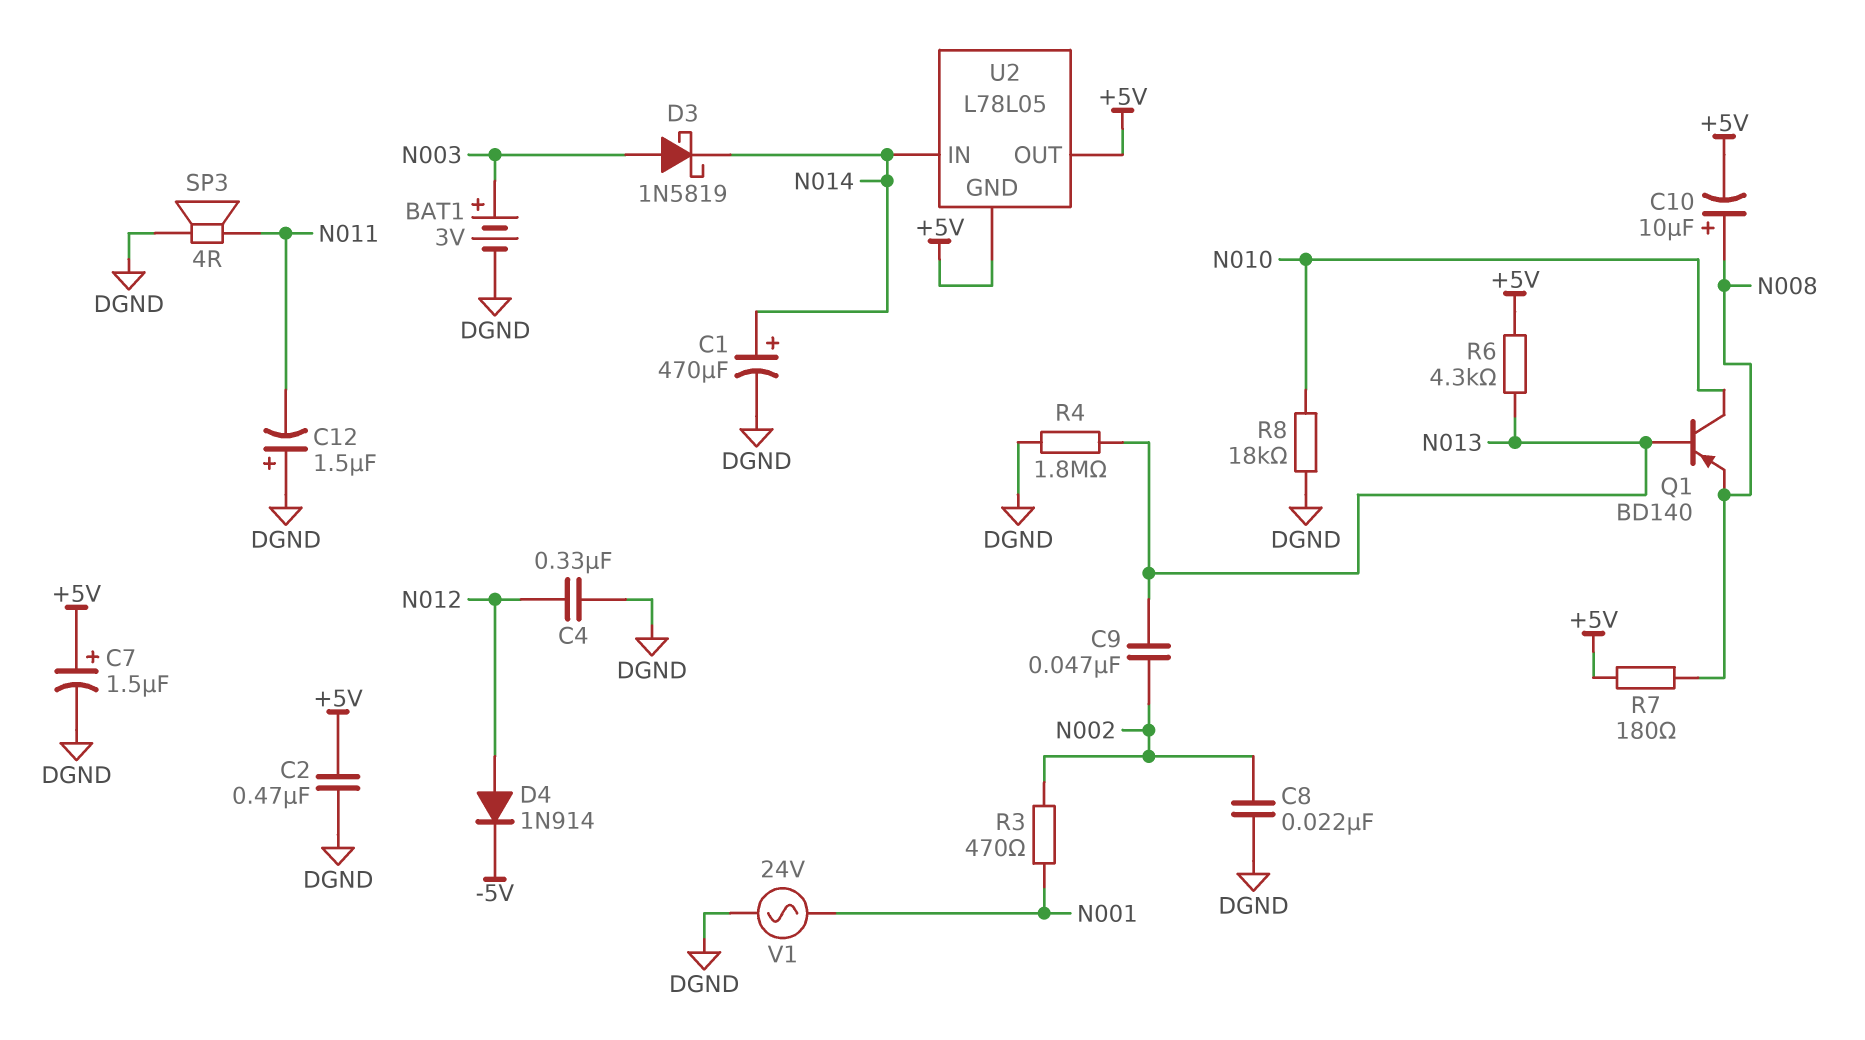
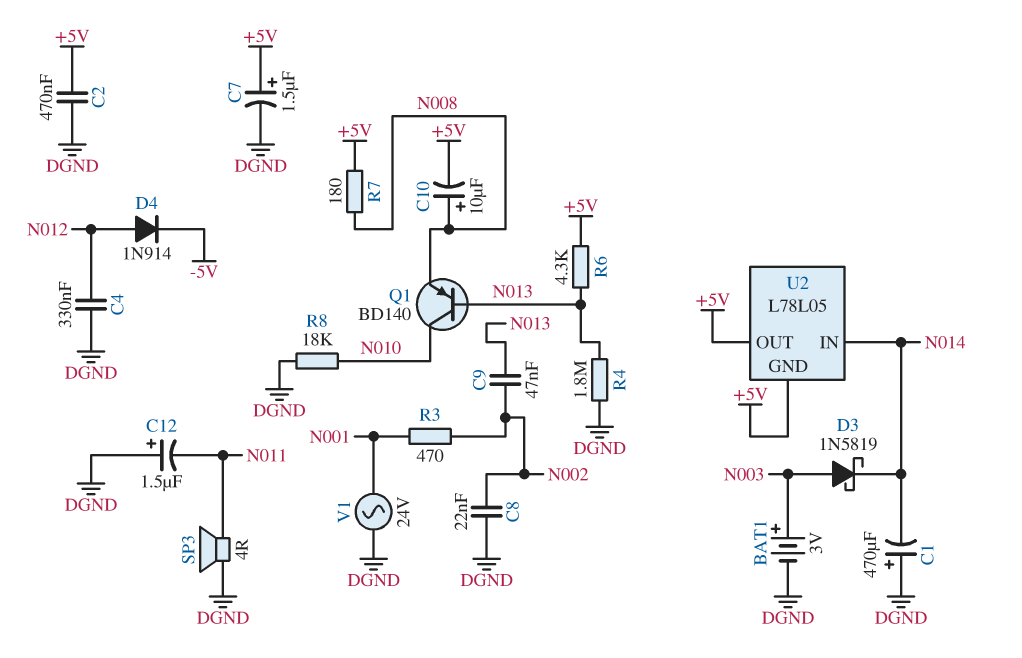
C1: 470uF (plus N014, minus DGND) -> 470uF (plus DGND, minus N014)

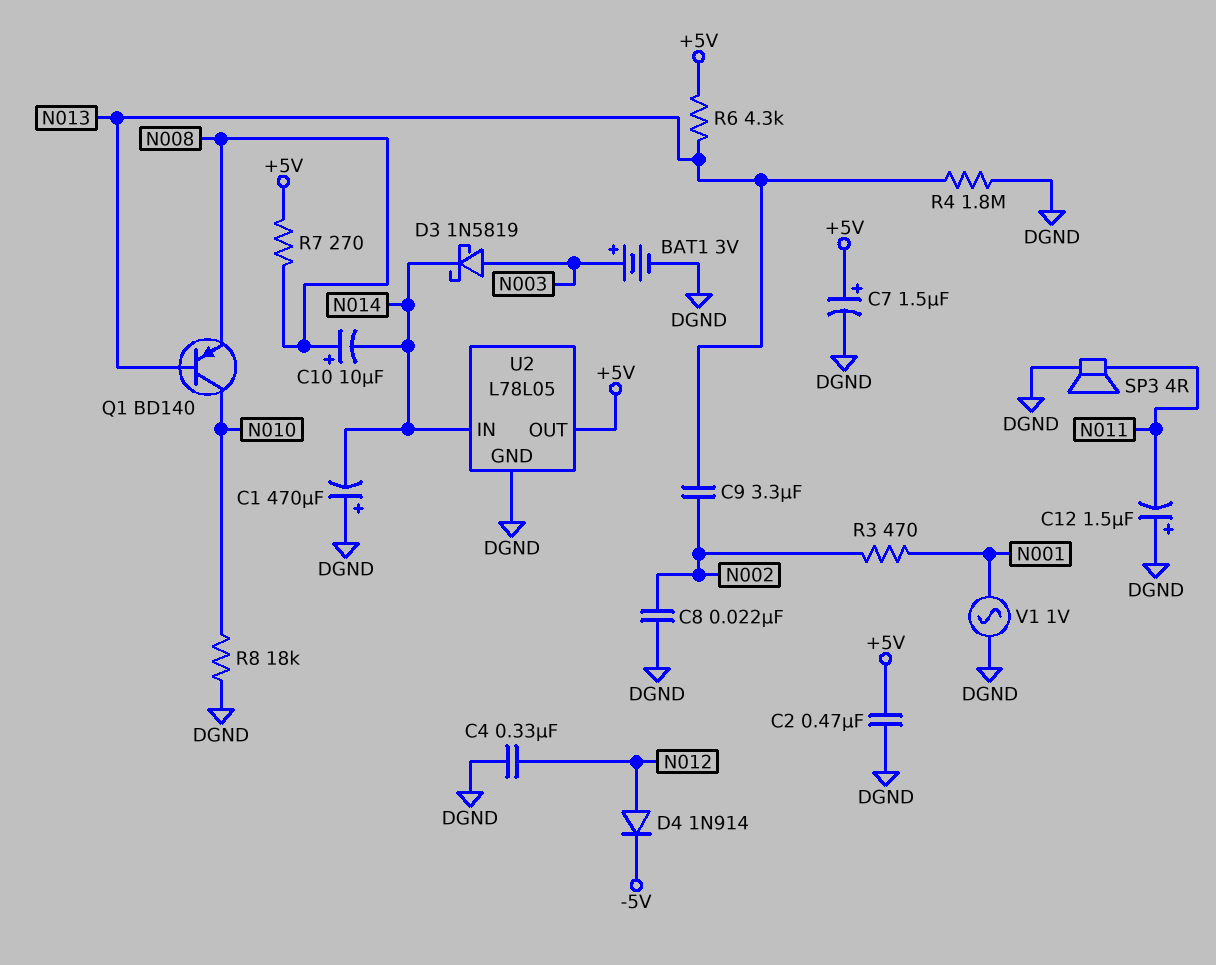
C9: 47nF (N002, N013) -> 3.3uF (N002, N013)
C10: 10uF (plus N008, minus +5V) -> 10uF (plus N008, minus N014)
R7: 180 (+5V, N008) -> 270 (+5V, N008)
U2 pin GND: +5V -> DGND
V1: AC 24V (DGND, N001) -> AC 1V (DGND, N001)

